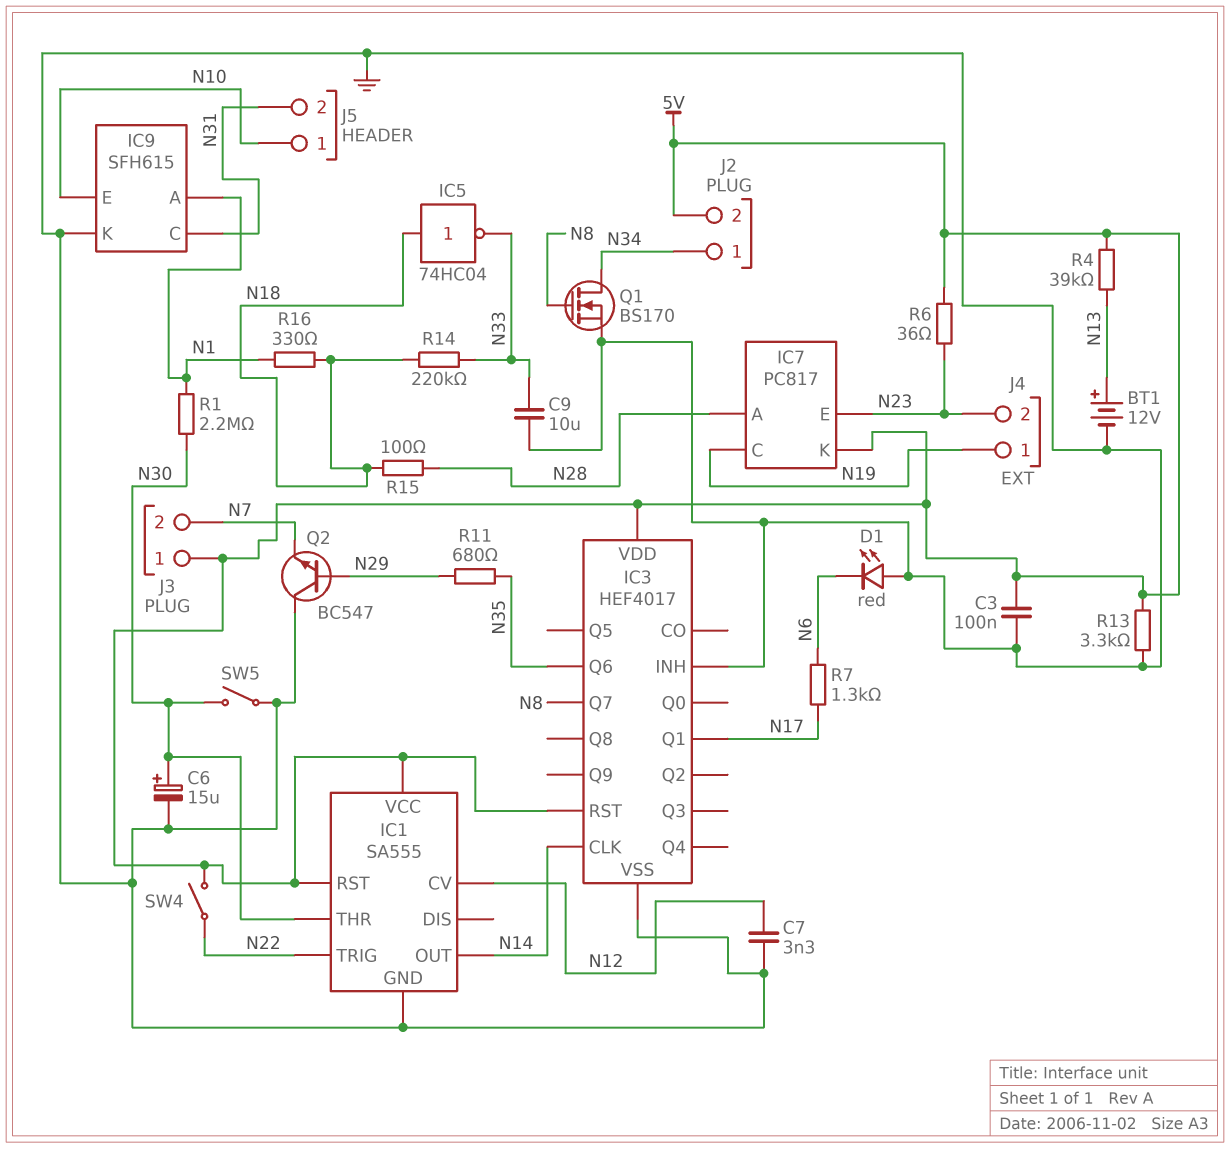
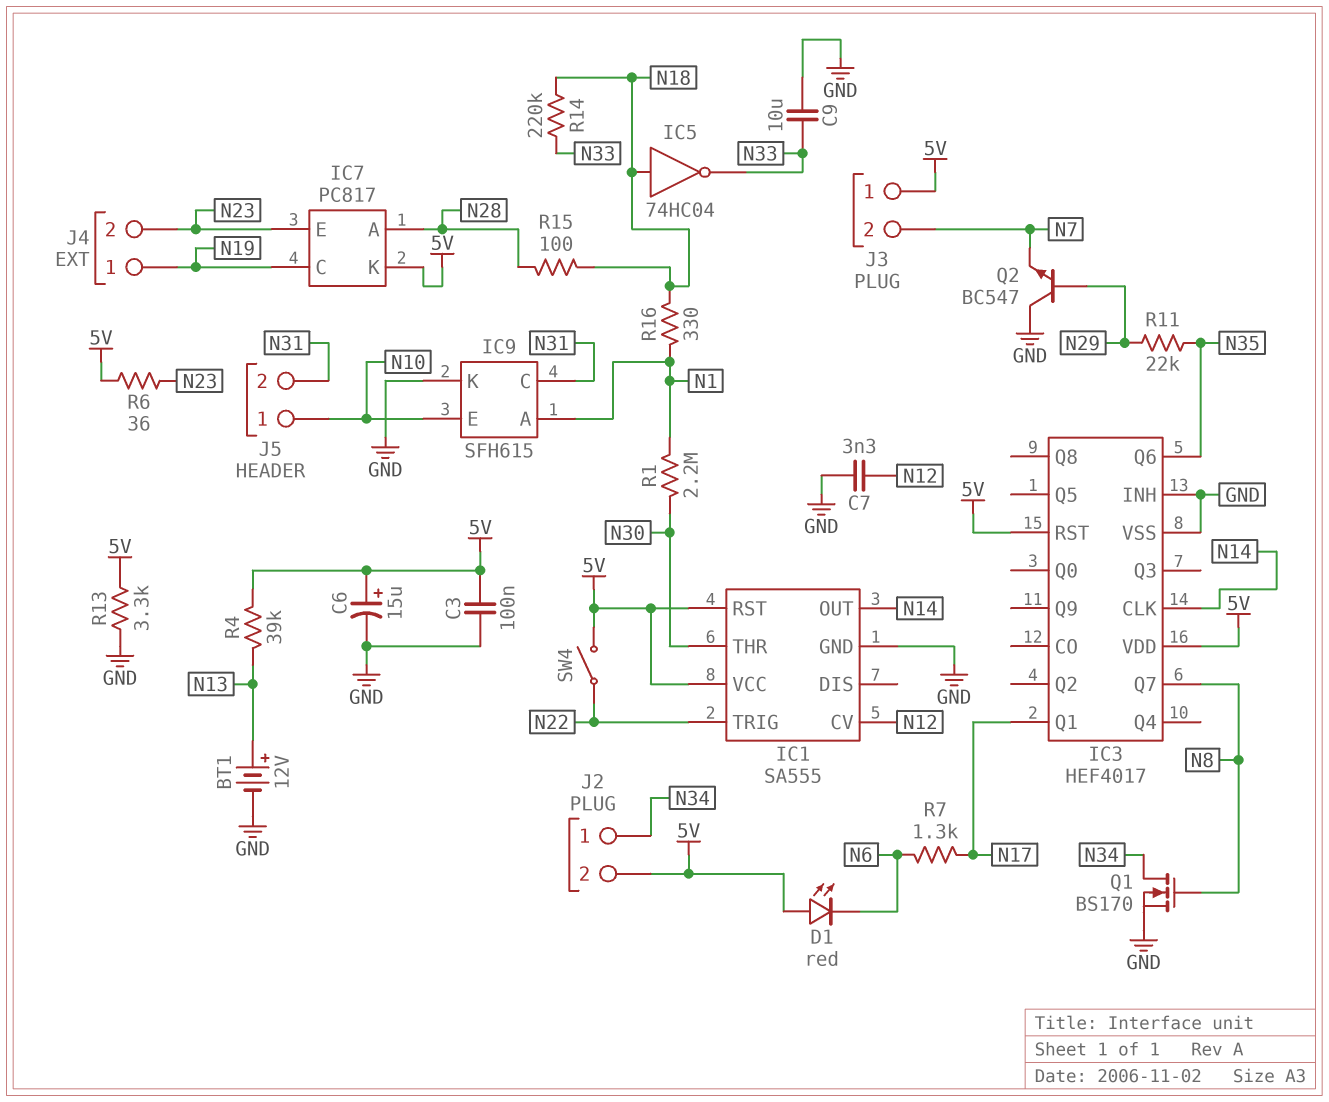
C6: 15uF (plus N30, minus GND) -> 15uF (plus 5V, minus GND)
D1: LED red (A GND, K N6) -> LED red (A 5V, K N6)
R11: 680 (N29, N35) -> 22k (N29, N35)
SW5: switch (GND, N30) -> none

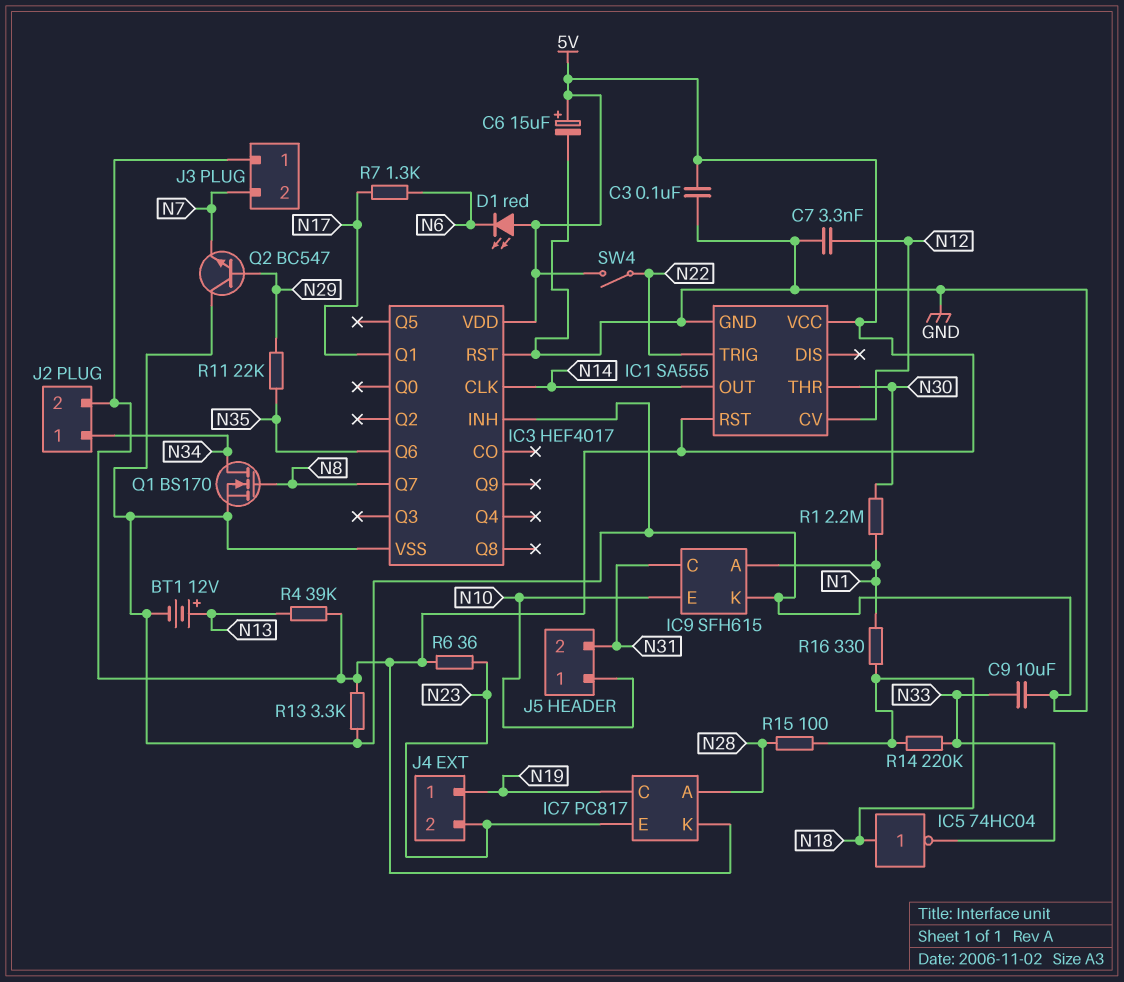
IC3 pin RST: 5V -> GND

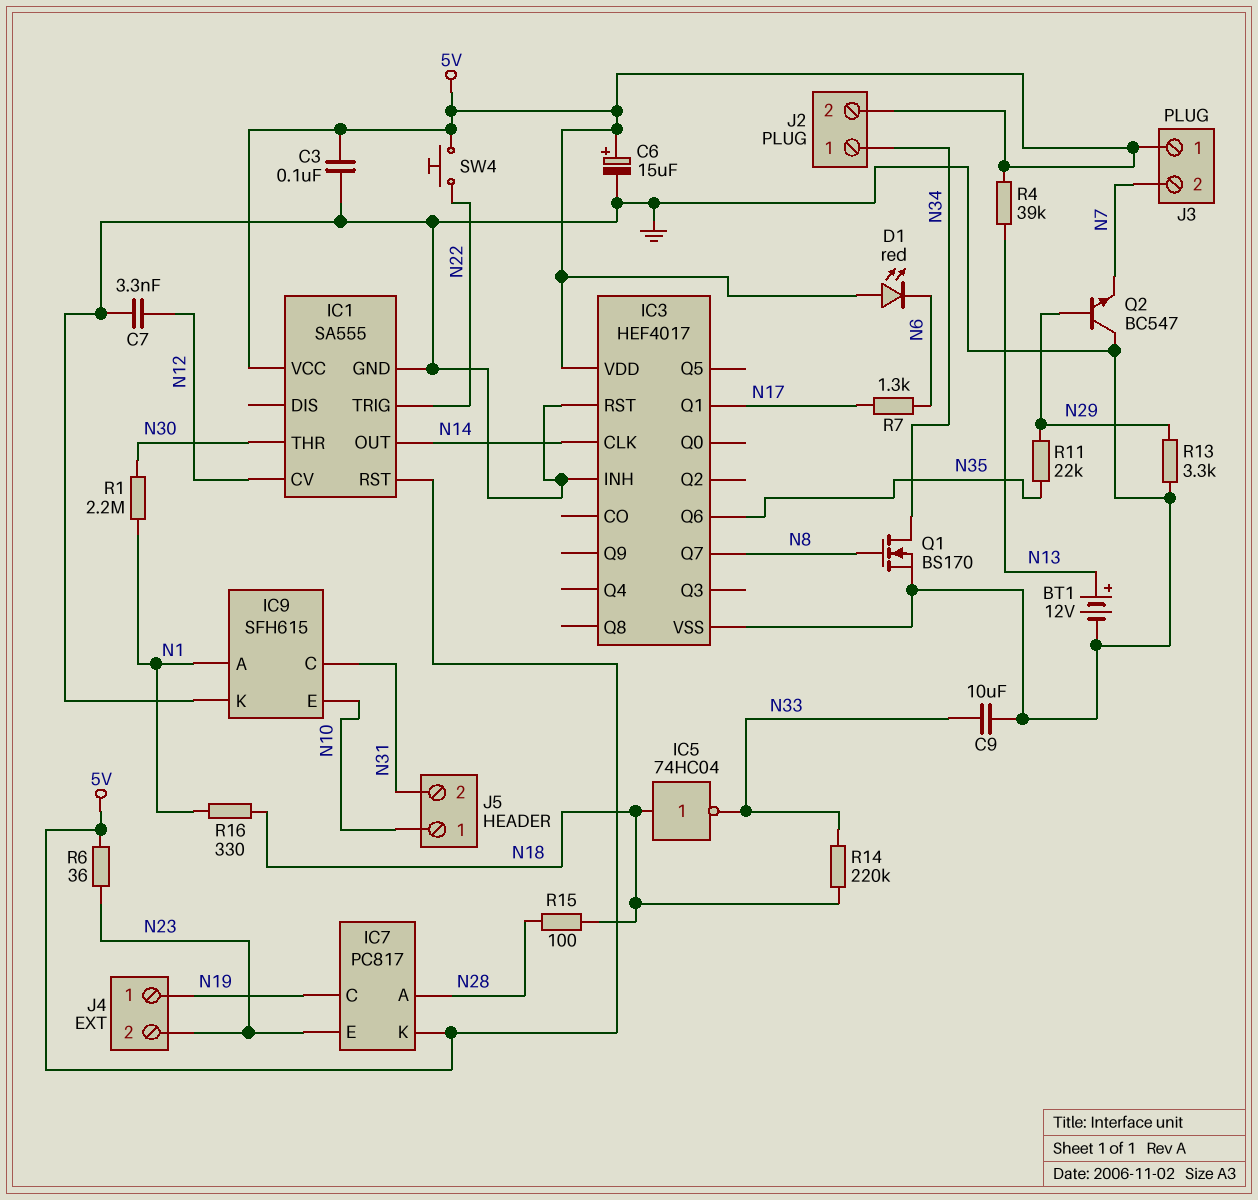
R13: 3.3k (5V, GND) -> 3.3k (GND, N29)
SW4: switch (5V, N22) -> button (5V, N22)

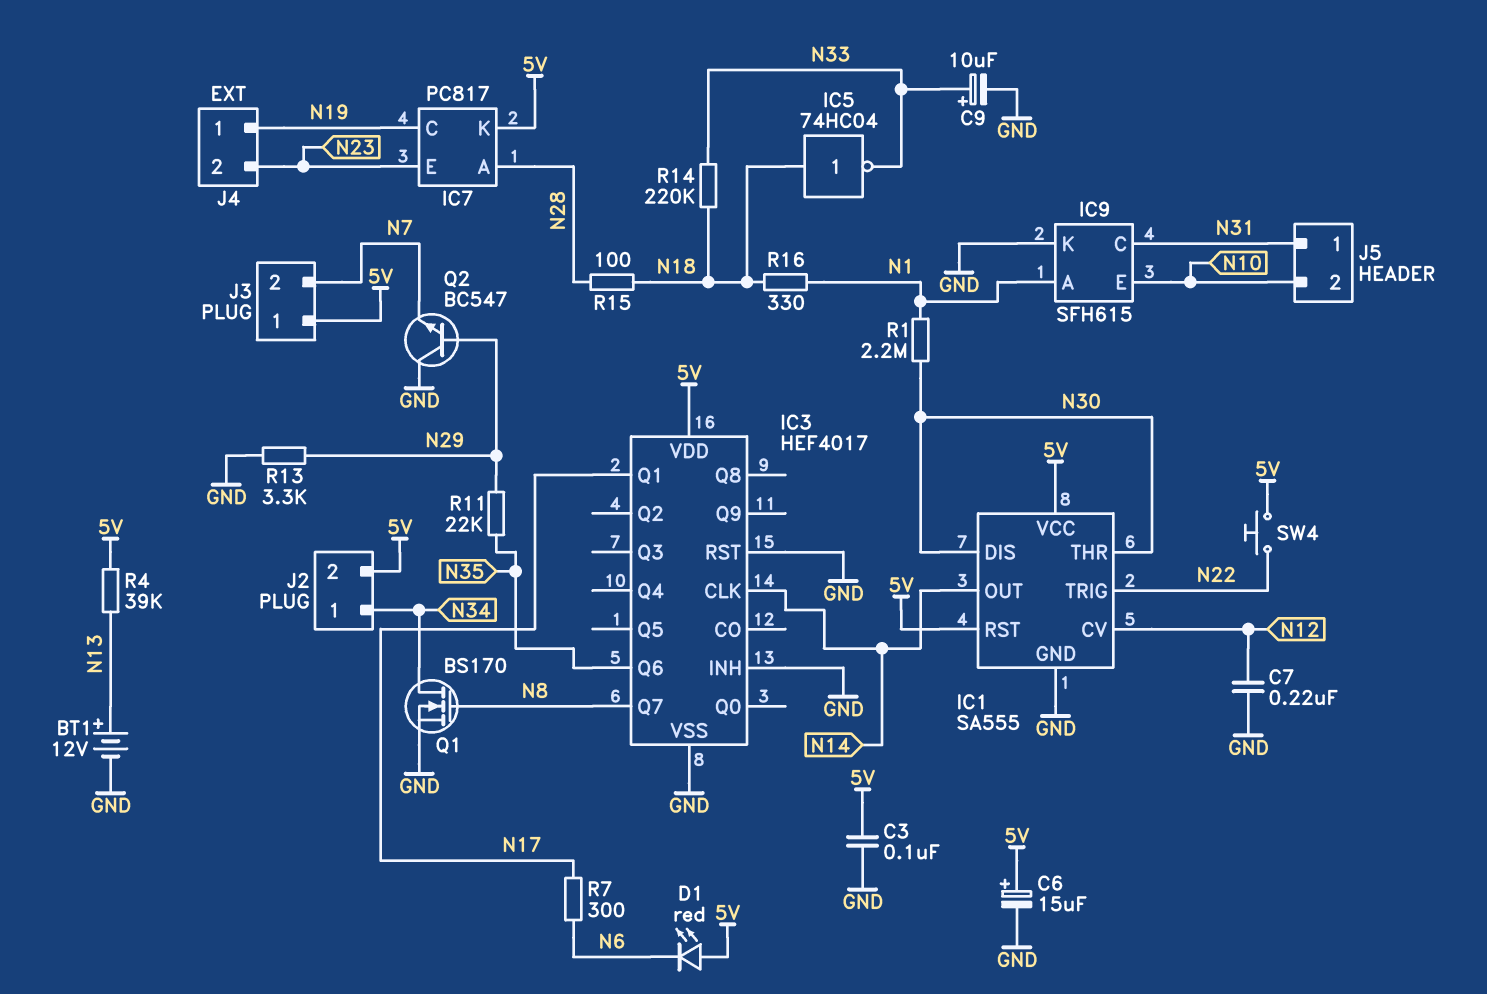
C7: 3.3nF (GND, N12) -> 220nF (GND, N12)
C9: 10uF (GND, N33) -> 10uF (plus N33, minus GND)
IC1 pin DIS: none -> N30
J5 pin 1: N10 -> N31
J5 pin 2: N31 -> N10
R6: 36 (5V, N23) -> none
R7: 1.3k (N6, N17) -> 300 (N6, N17)

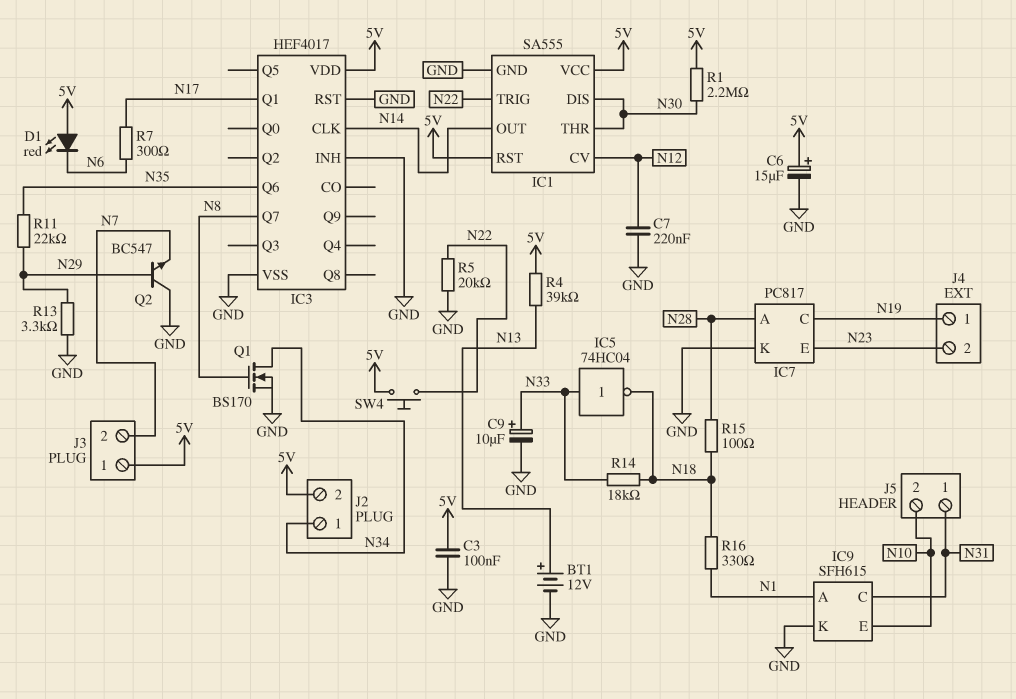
IC5: NOT 74HC04 (in N18, out N33) -> NOT 74HC04 (in N33, out N18)
IC7 pin K: 5V -> GND
R1: 2.2M (N1, N30) -> 2.2M (5V, N30)
R5: none -> 20k (GND, N22)
R14: 220k (N18, N33) -> 18k (N18, N33)

